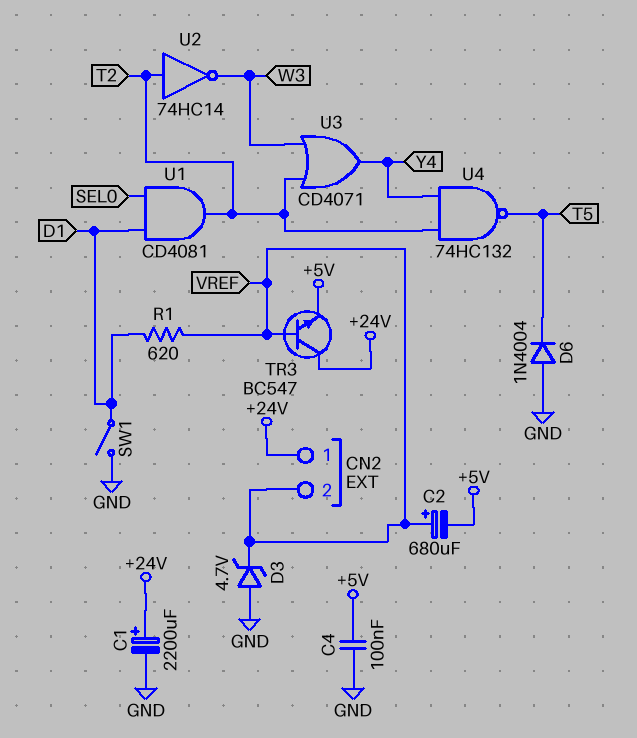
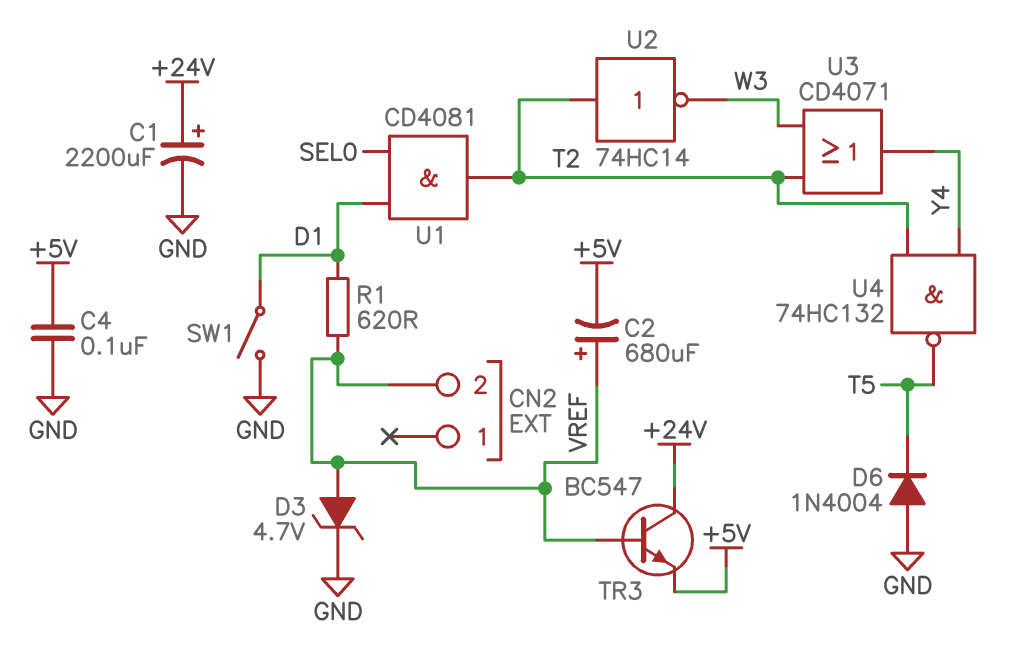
CN2 pin 1: +24V -> none
D3: zener 4.7V (A GND, K VREF) -> zener 4.7V (A VREF, K GND)

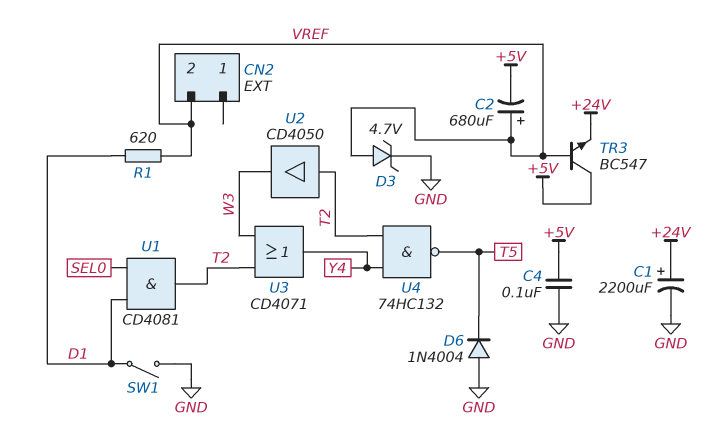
TR3: NPN BC547 (B VREF, C +24V, E +5V) -> NPN BC547 (B VREF, C +5V, E +24V)
U2: NOT 74HC14 (in T2, out W3) -> buffer CD4050 (in T2, out W3)

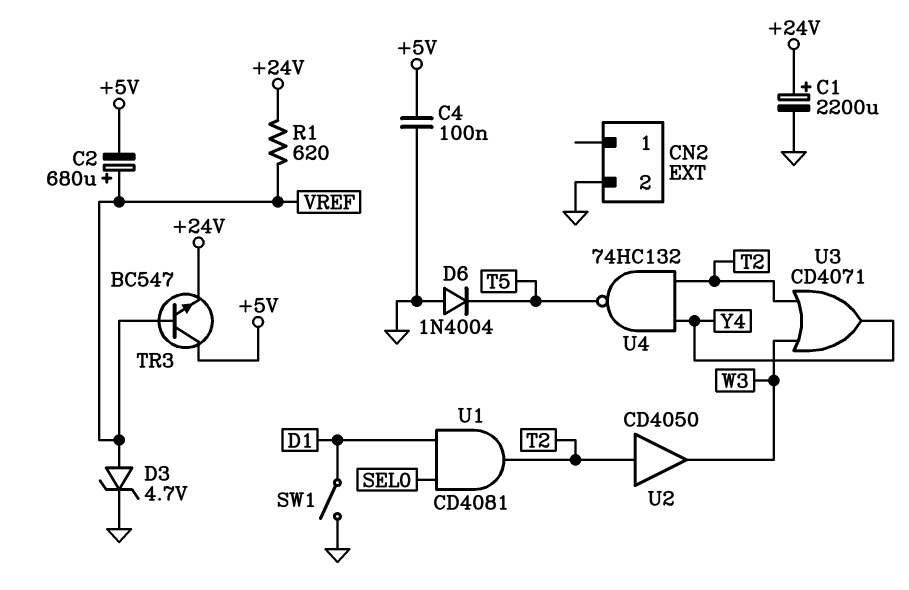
CN2 pin 2: VREF -> GND
R1: 620 (D1, VREF) -> 620 (+24V, VREF)

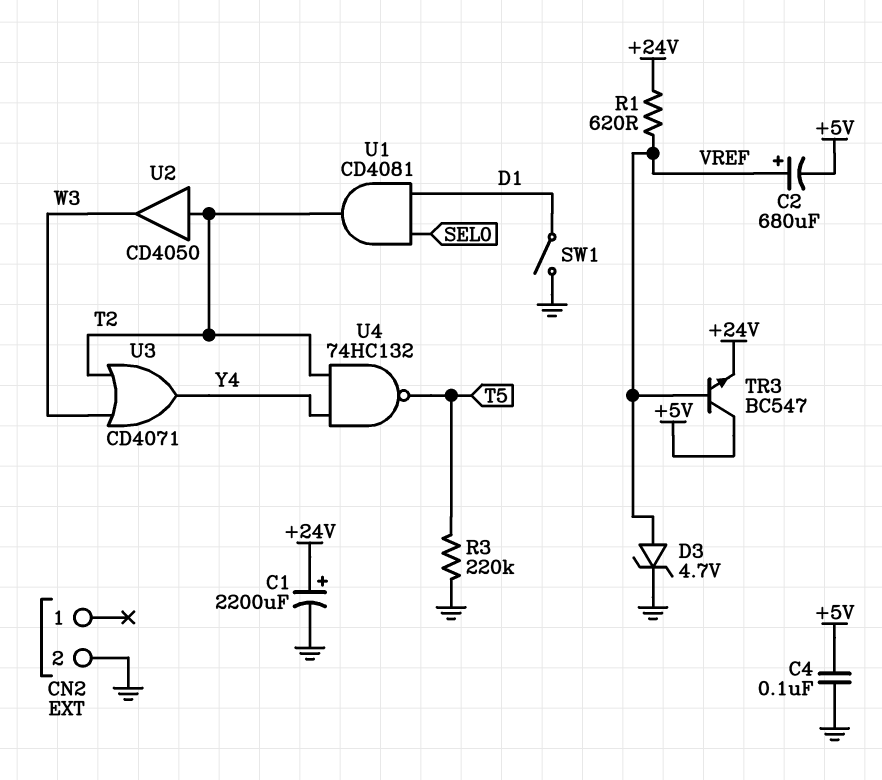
D6: diode 1N4004 (A GND, K T5) -> none
R3: none -> 220k (GND, T5)

